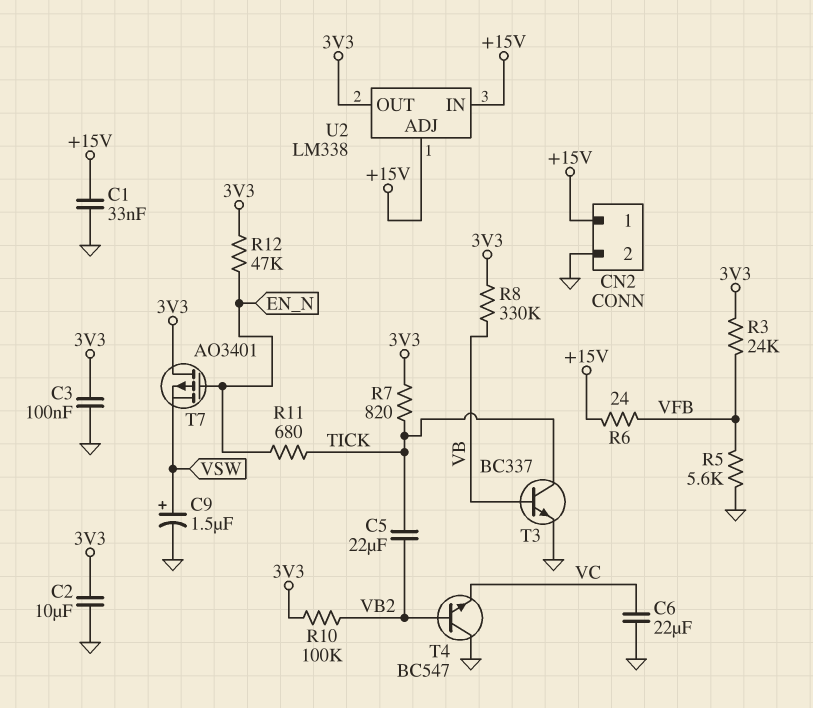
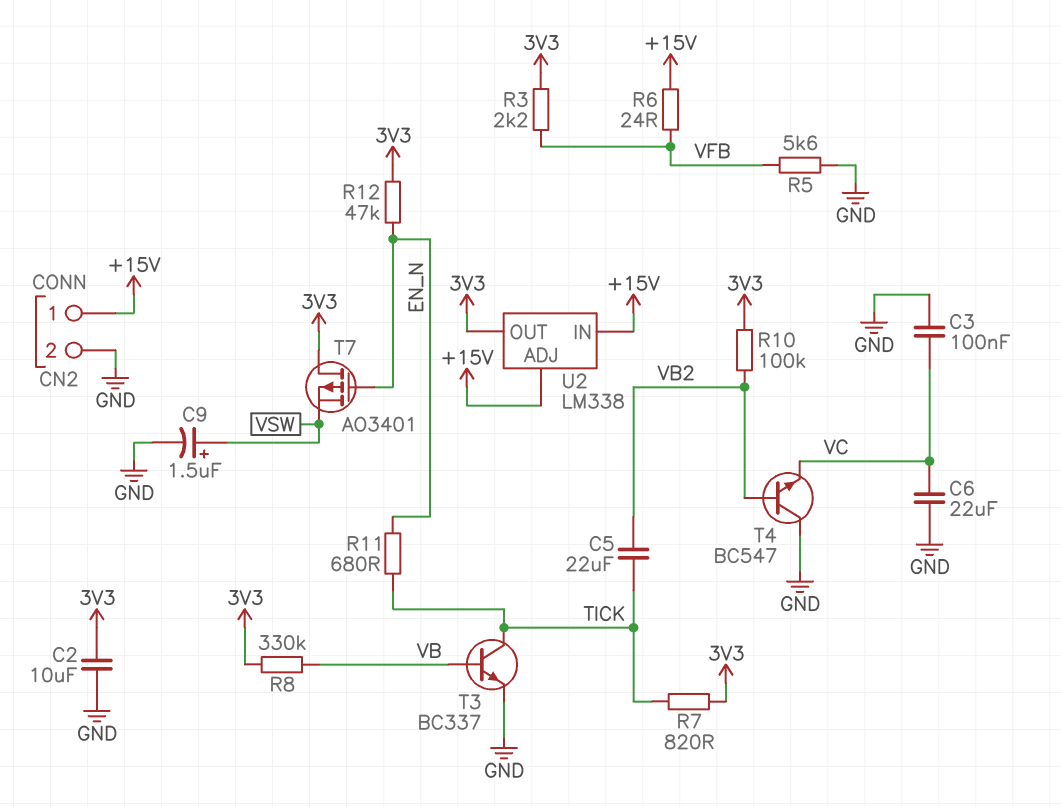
C1: 33nF (+15V, GND) -> none
C3: 100nF (3V3, GND) -> 100nF (GND, VC)
R3: 24k (3V3, VFB) -> 2.2k (3V3, VFB)

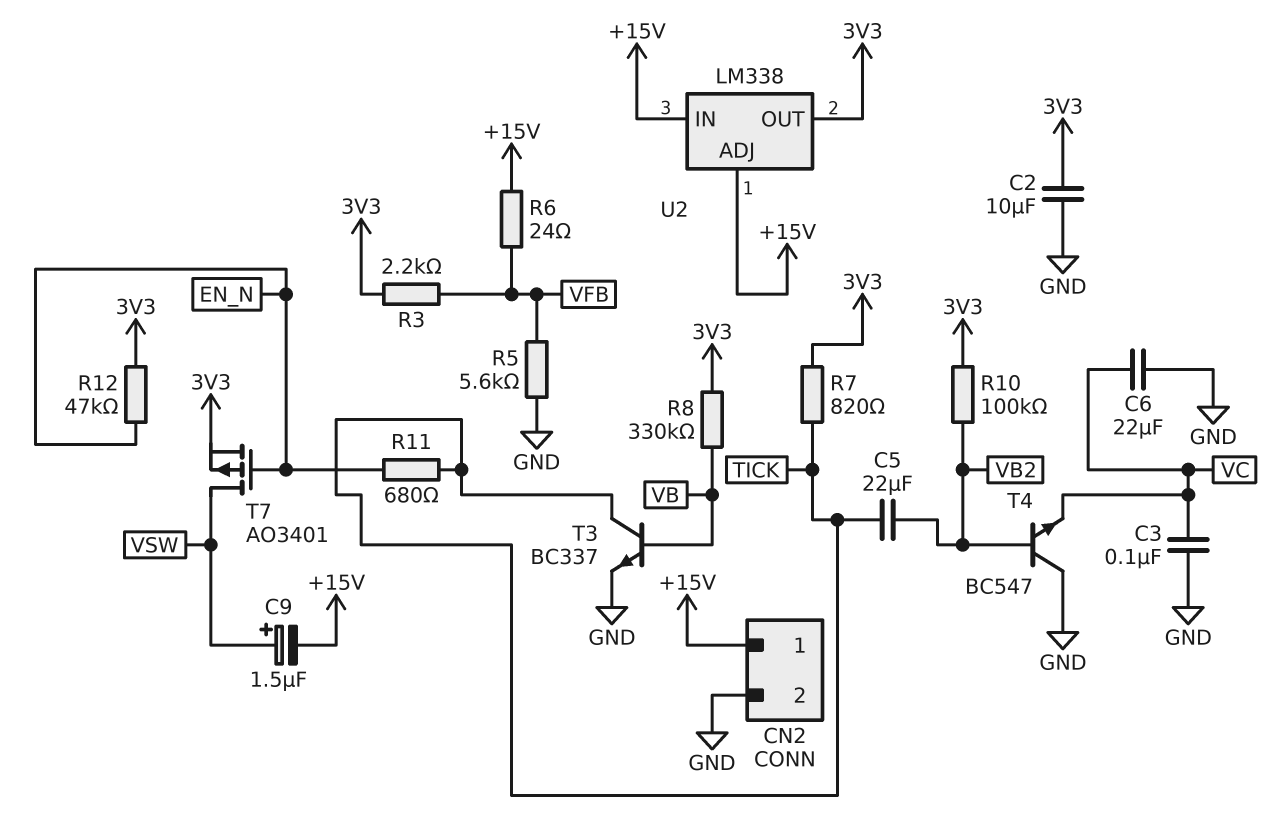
C9: 1.5uF (plus VSW, minus GND) -> 1.5uF (plus VSW, minus +15V)
T7: PMOS AO3401 (G EN_N, D 3V3, S VSW) -> PMOS AO3401 (G EN_N, D VSW, S 3V3)

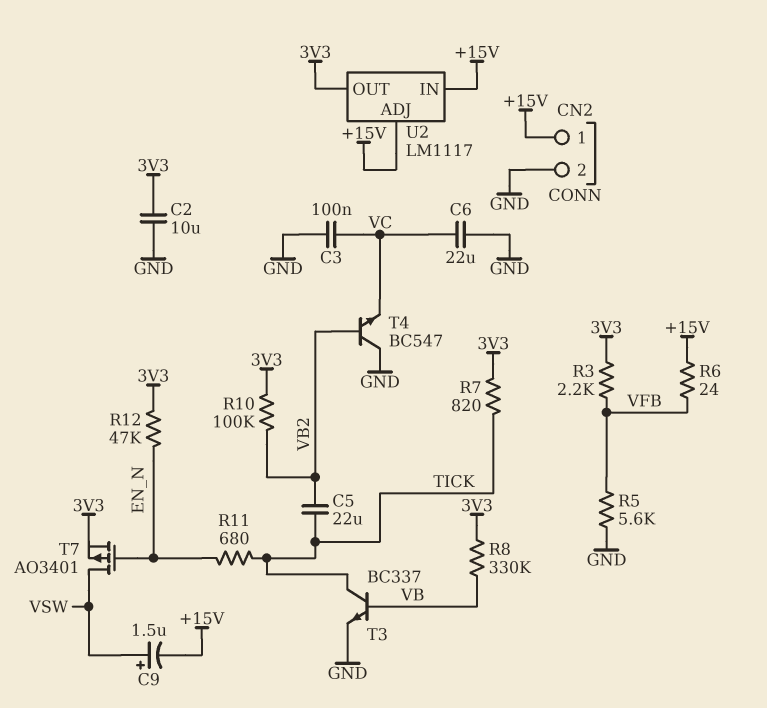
U2: LM338 -> LM1117

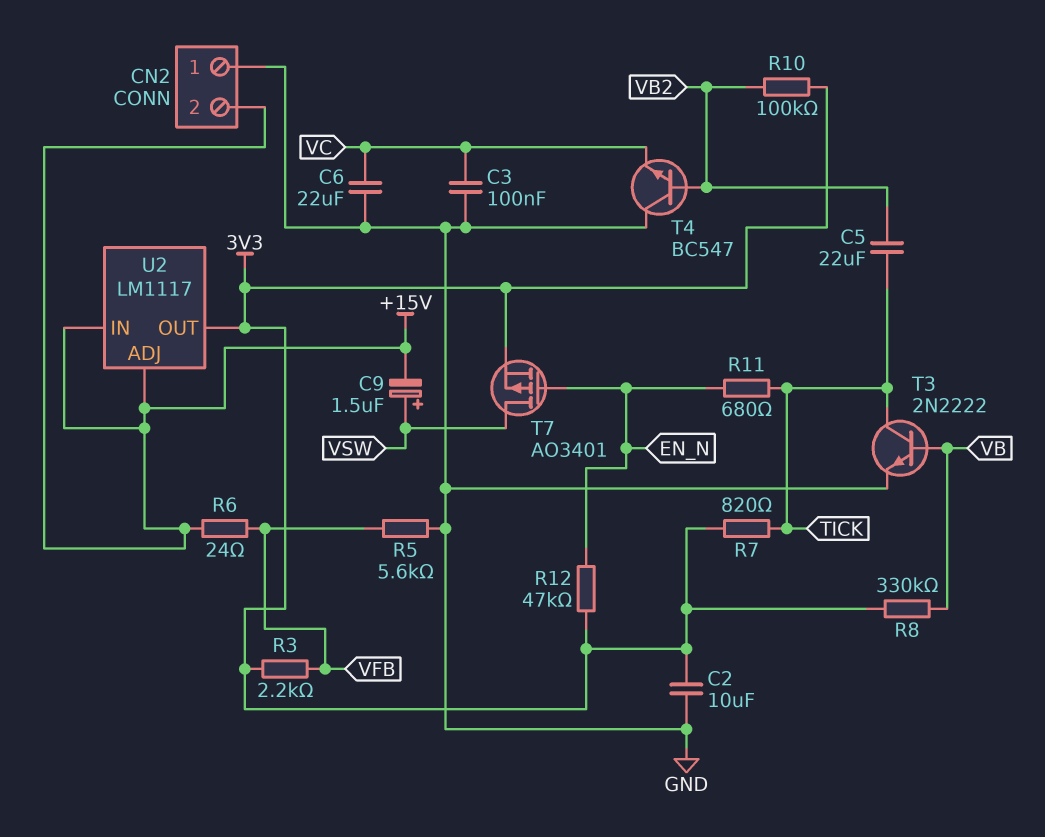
CN2 pin 1: +15V -> GND
CN2 pin 2: GND -> +15V
T3: NPN BC337 (B VB, C TICK, E GND) -> NPN 2N2222 (B VB, C TICK, E GND)

